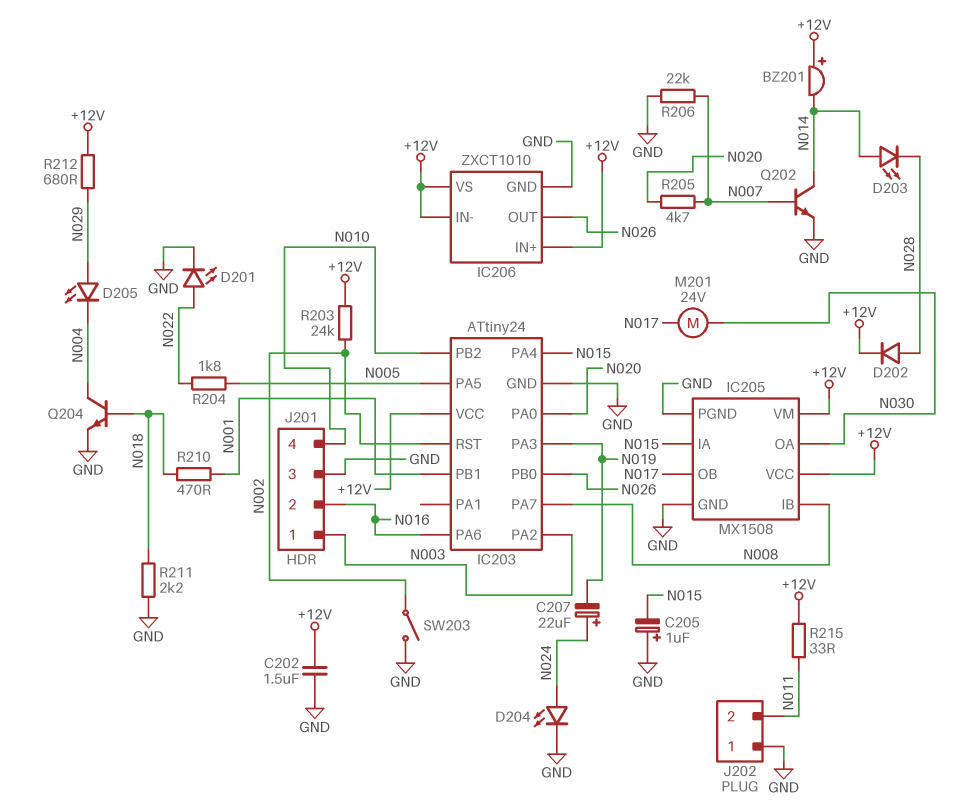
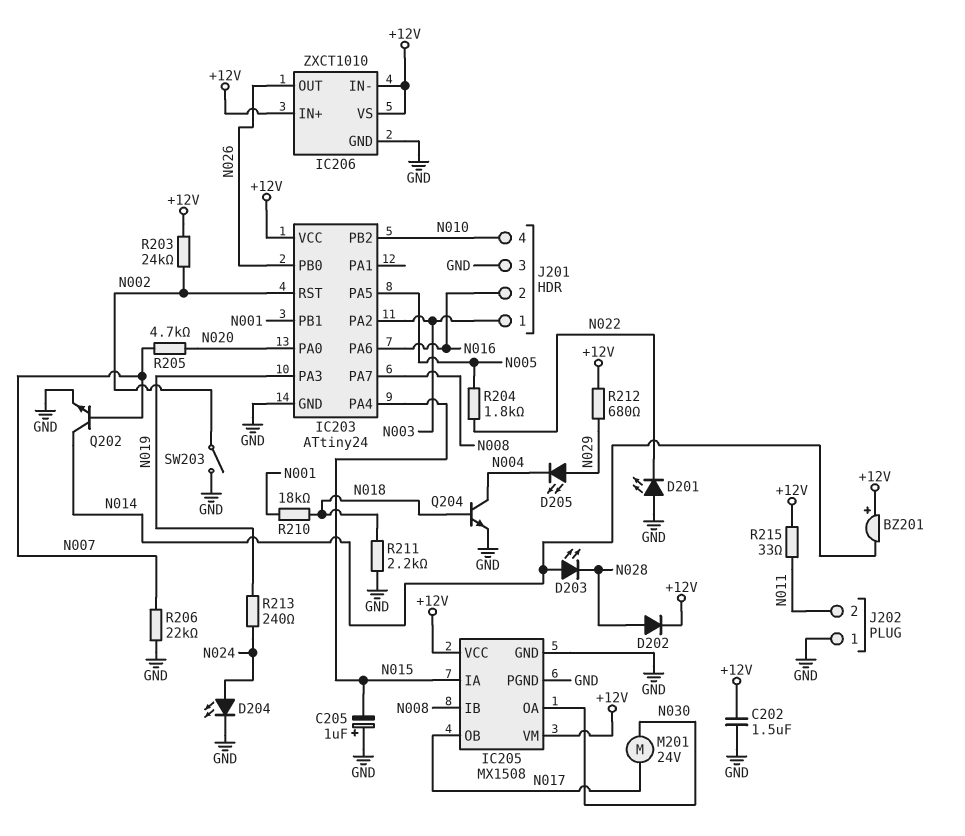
C207: 22uF (plus N024, minus N019) -> none
D201: LED (A N022, K GND) -> LED (A GND, K N022)
R210: 470 (N001, N018) -> 18k (N001, N018)
R213: none -> 240 (N019, N024)

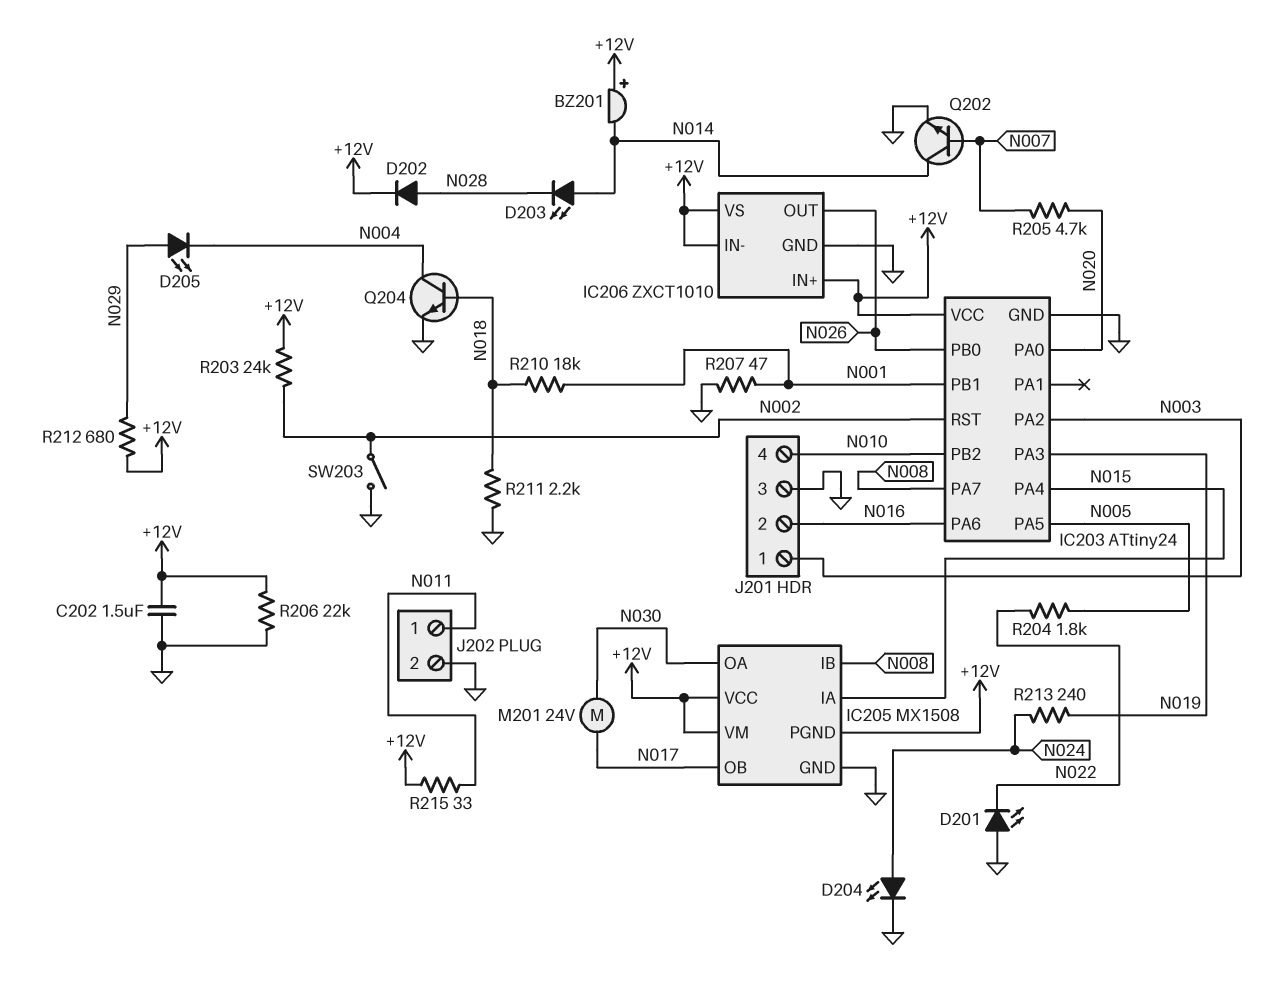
C205: 1uF (plus GND, minus N015) -> none
IC205 pin PGND: GND -> +12V
J202 pin 1: GND -> N011
J202 pin 2: N011 -> GND
R206: 22k (GND, N007) -> 22k (+12V, GND)
R207: none -> 47 (GND, N001)

